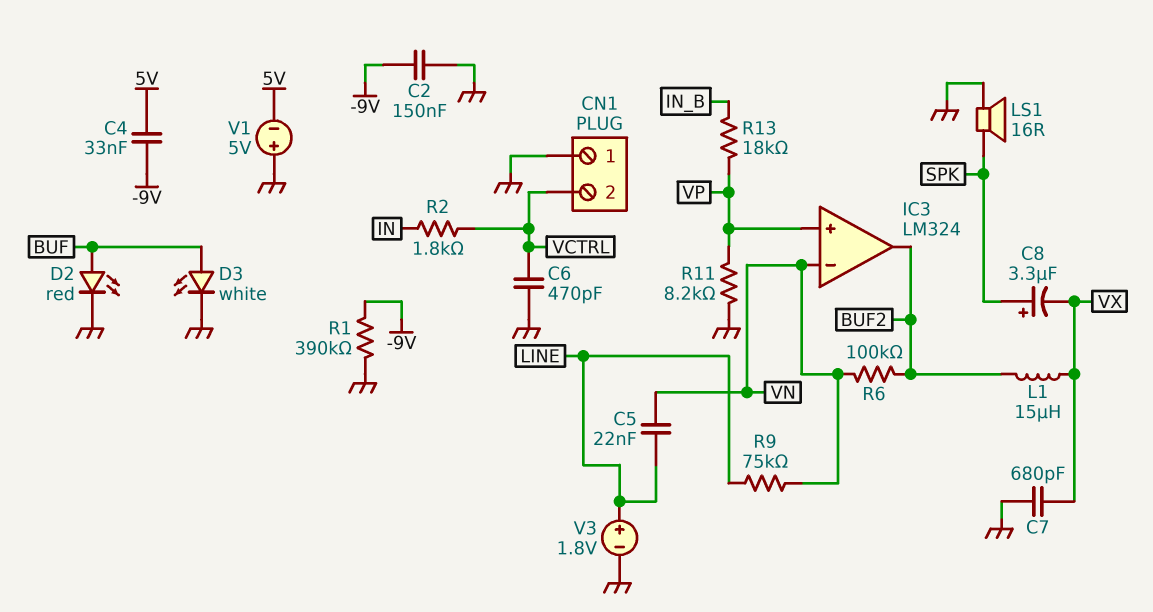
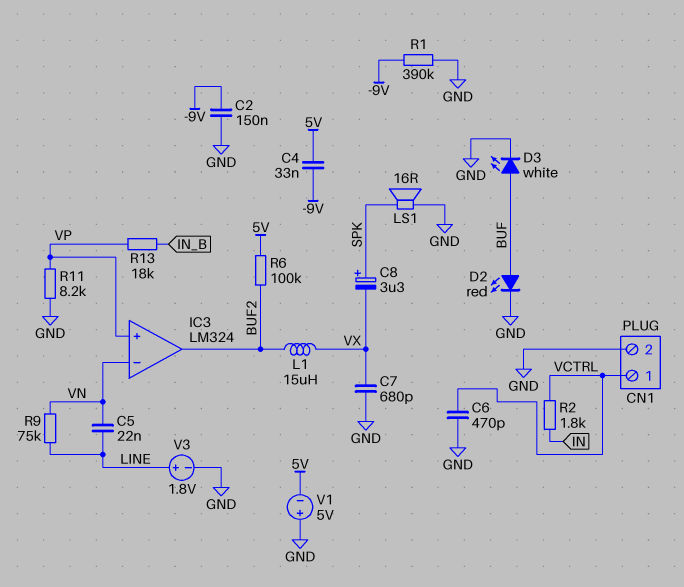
CN1 pin 1: GND -> VCTRL
CN1 pin 2: VCTRL -> GND
R6: 100k (BUF2, VN) -> 100k (5V, BUF2)

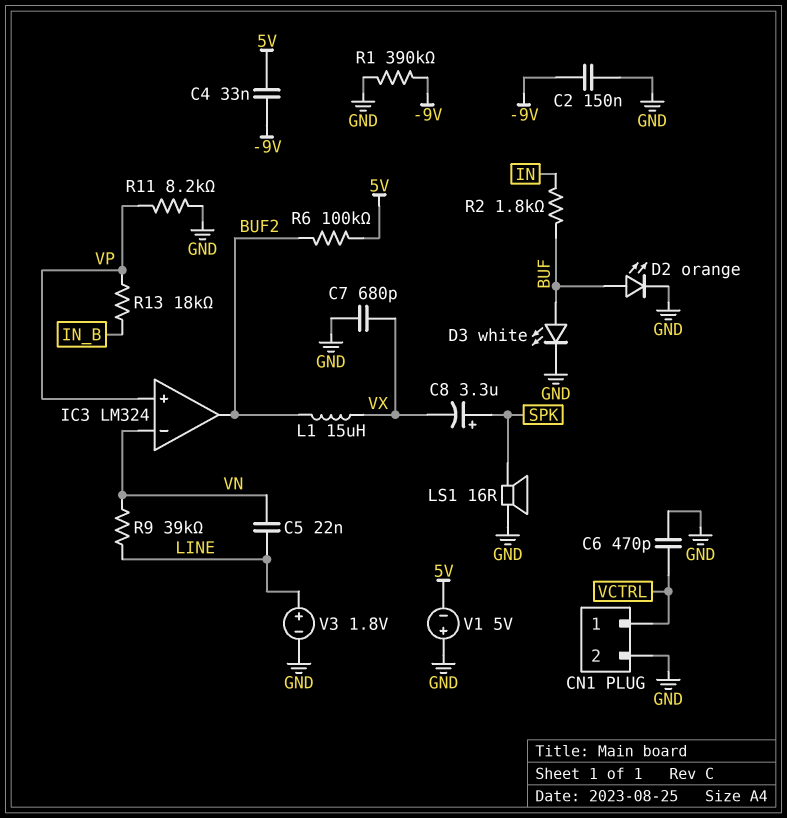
D2: LED red (A BUF, K GND) -> LED orange (A BUF, K GND)
R2: 1.8k (IN, VCTRL) -> 1.8k (BUF, IN)
R9: 75k (LINE, VN) -> 39k (LINE, VN)

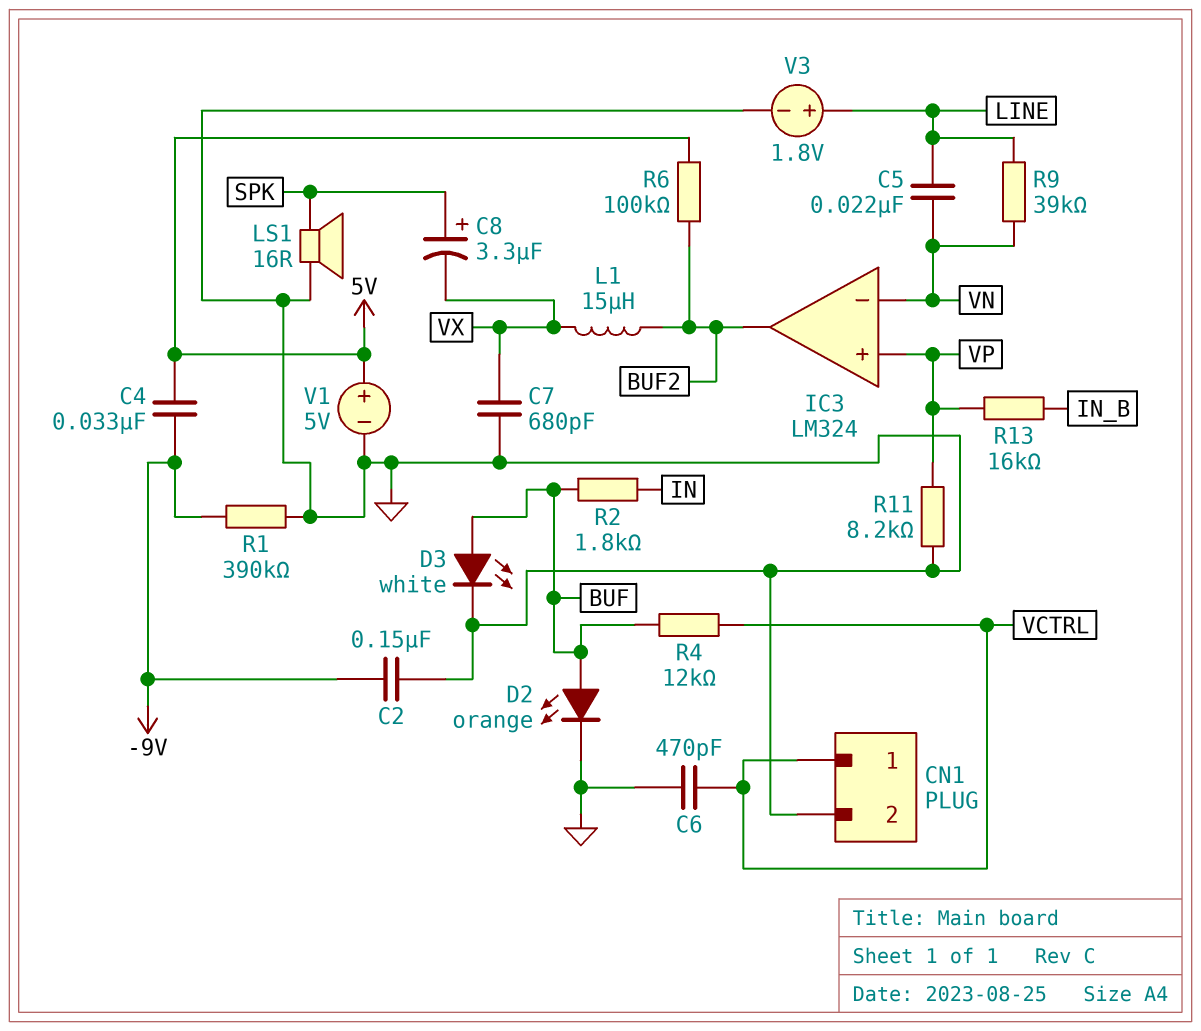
R4: none -> 12k (BUF, VCTRL)
R13: 18k (IN_B, VP) -> 16k (IN_B, VP)
V1: 5V (plus GND, minus 5V) -> 5V (plus 5V, minus GND)

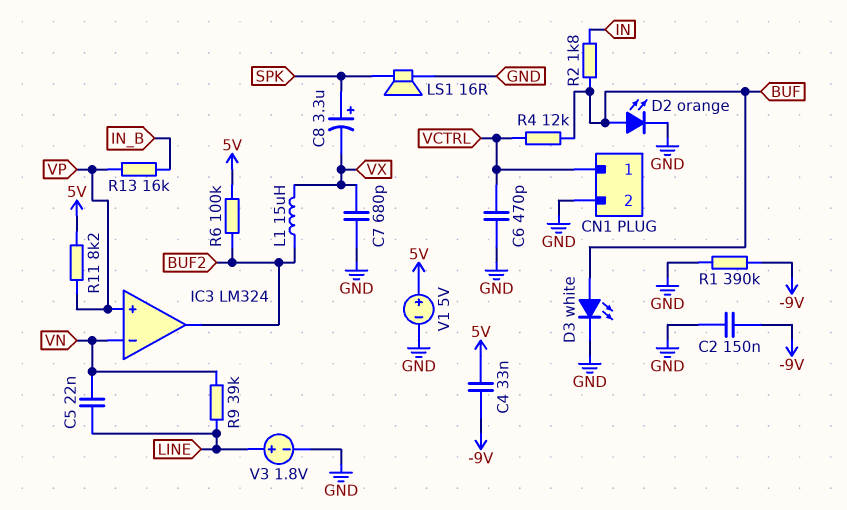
R11: 8.2k (GND, VP) -> 8.2k (5V, VP)

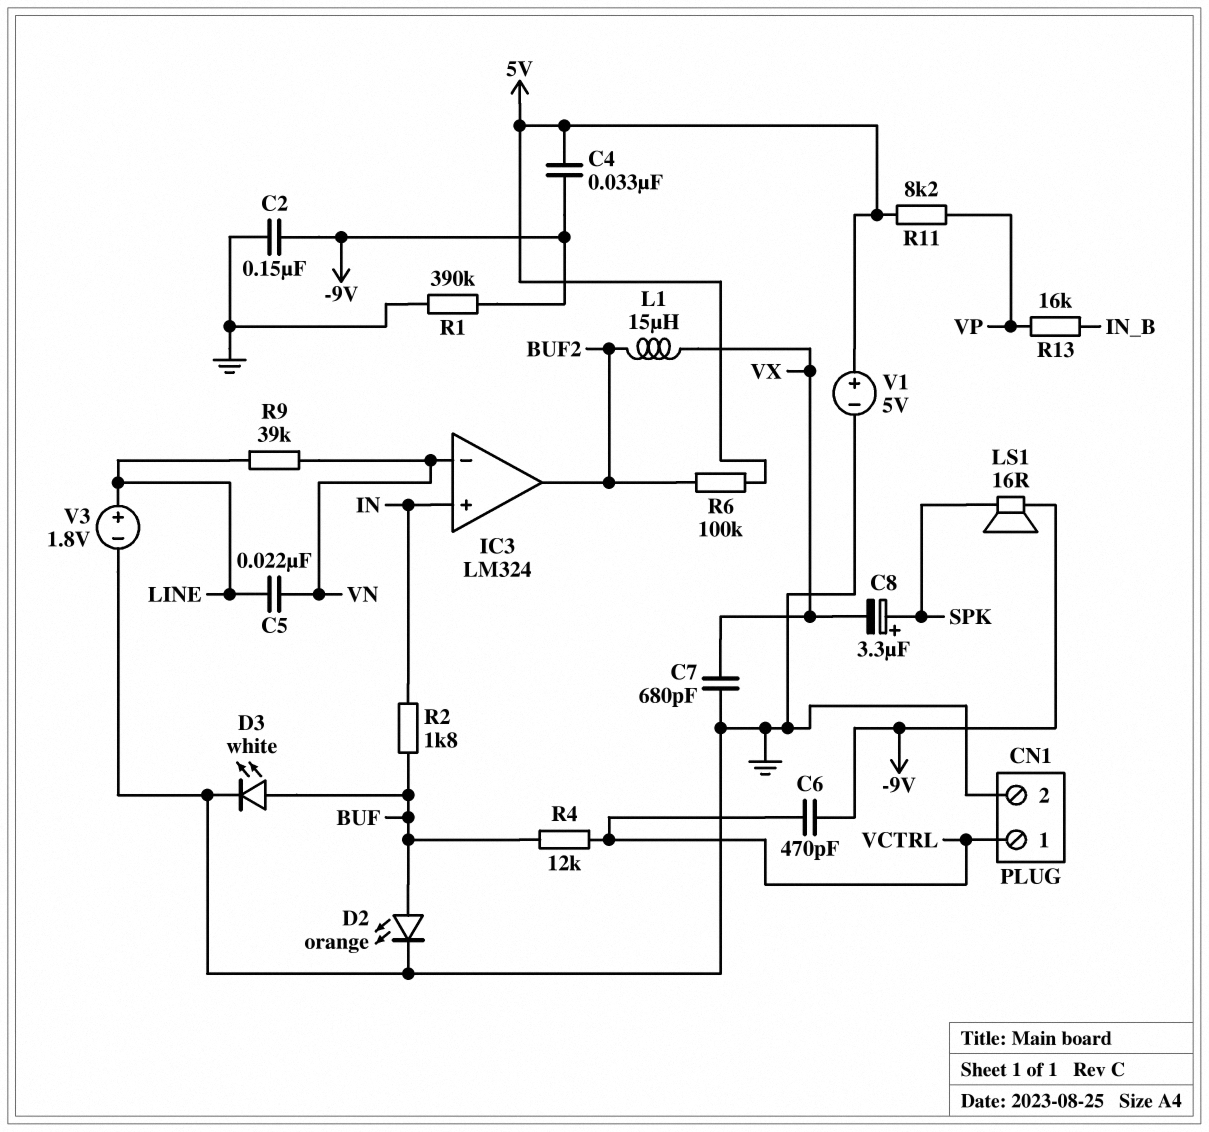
C6: 470pF (GND, VCTRL) -> 470pF (-9V, VCTRL)
IC3 pin in+: VP -> IN
LS1: speaker 16R (GND, SPK) -> speaker 16R (-9V, SPK)

